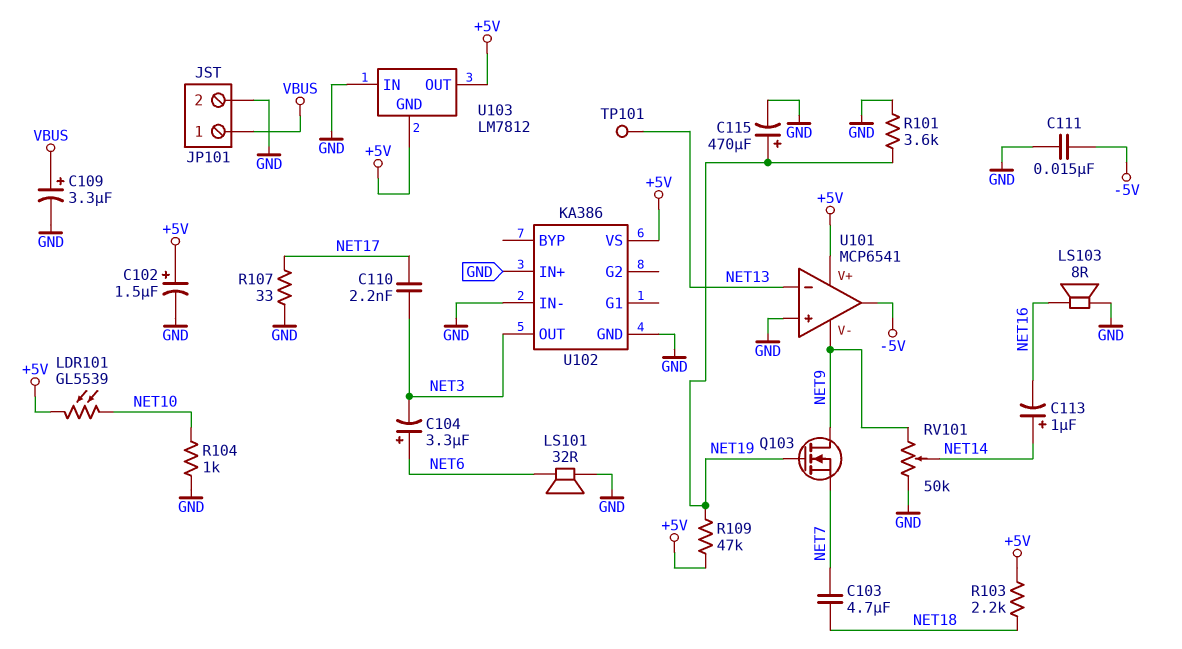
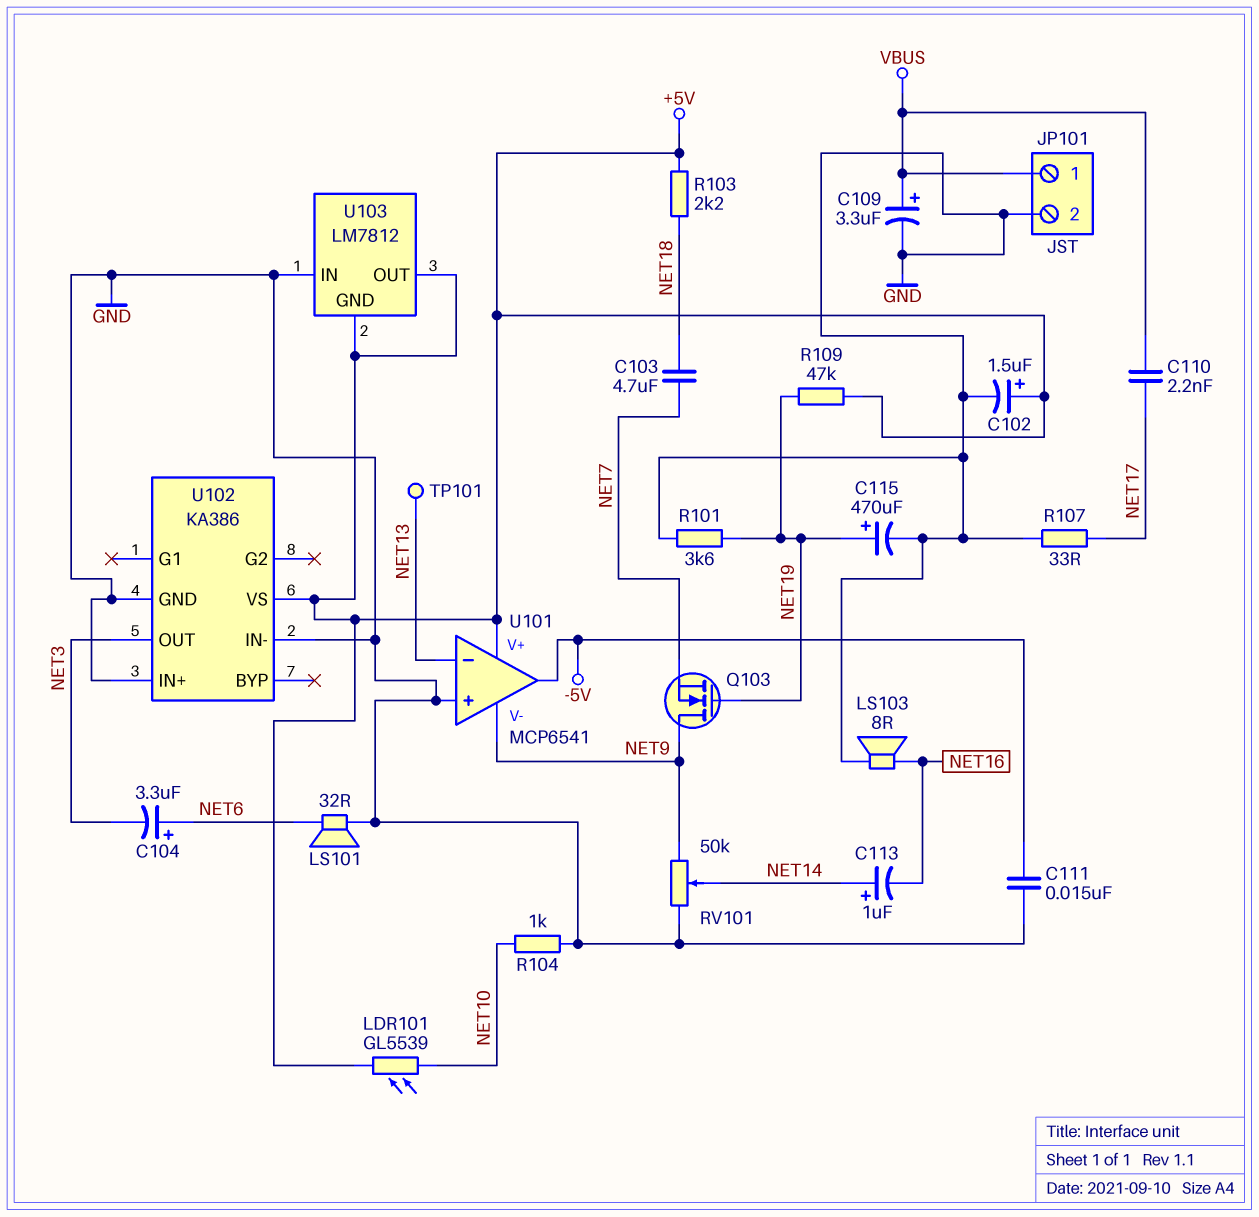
C110: 2.2nF (NET3, NET17) -> 2.2nF (NET17, VBUS)

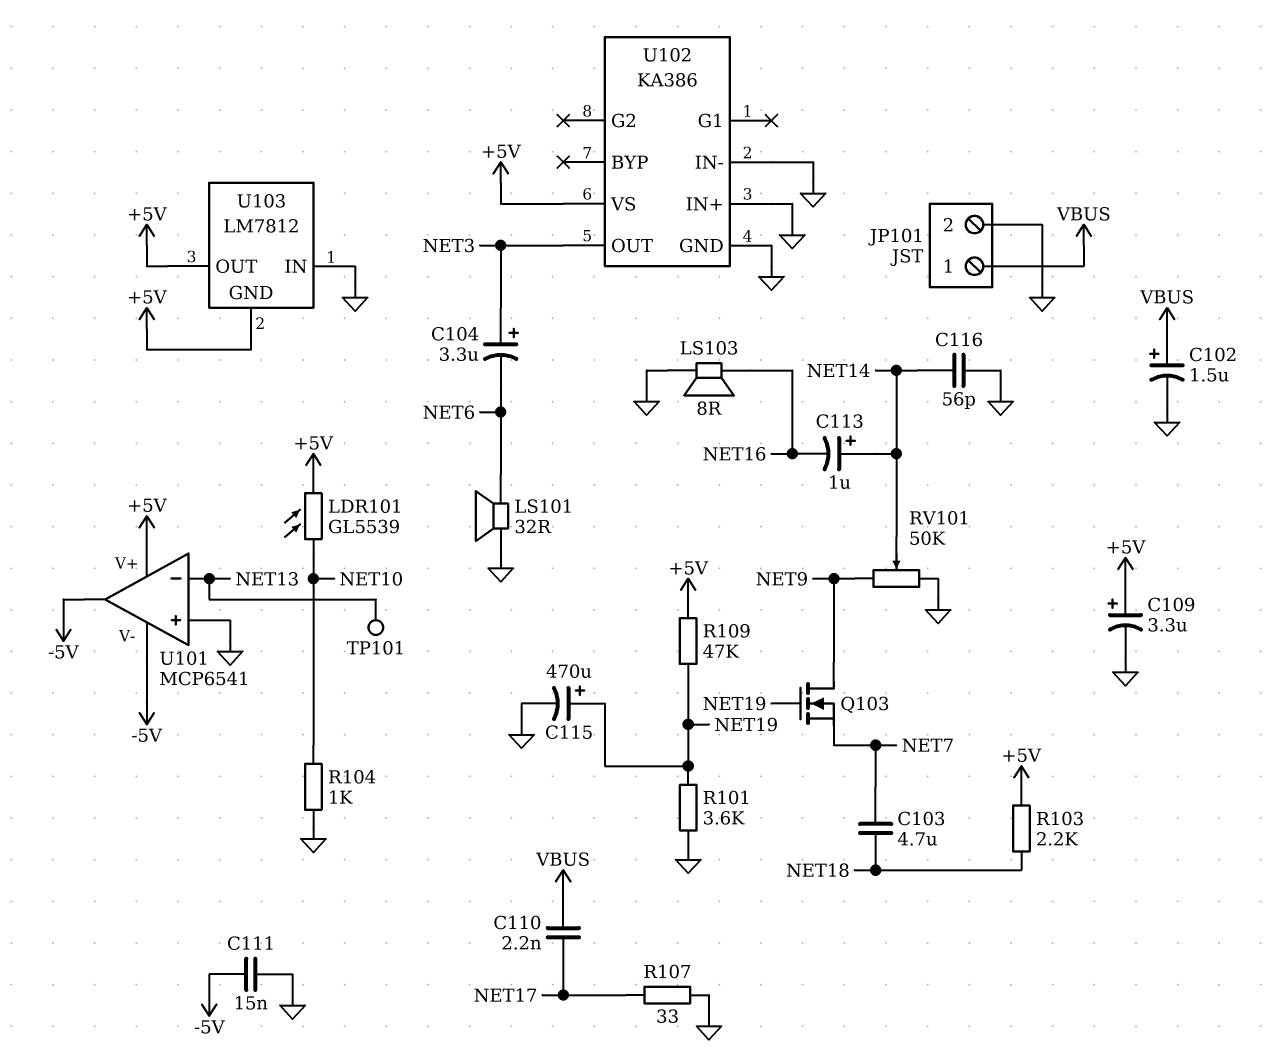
C102: 1.5uF (plus +5V, minus GND) -> 1.5uF (plus VBUS, minus GND)
C104: 3.3uF (plus NET6, minus NET3) -> 3.3uF (plus NET3, minus NET6)
C109: 3.3uF (plus VBUS, minus GND) -> 3.3uF (plus +5V, minus GND)
C116: none -> 56pF (GND, NET14)
U101 pin V-: NET9 -> -5V

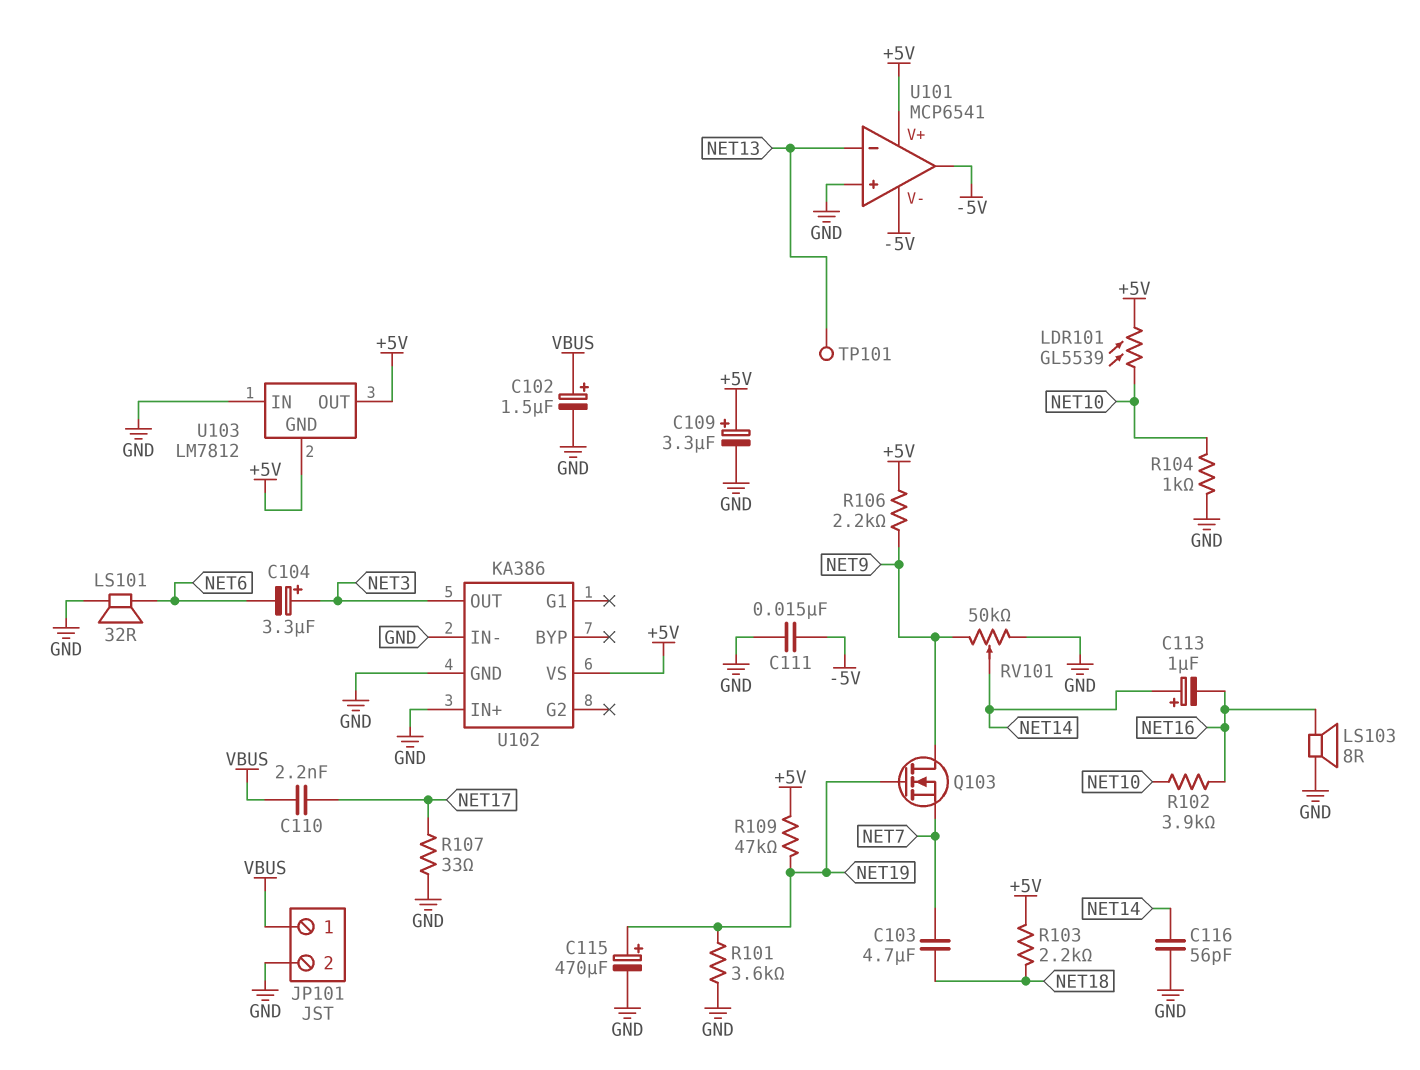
R102: none -> 3.9k (NET10, NET16)
R106: none -> 2.2k (+5V, NET9)

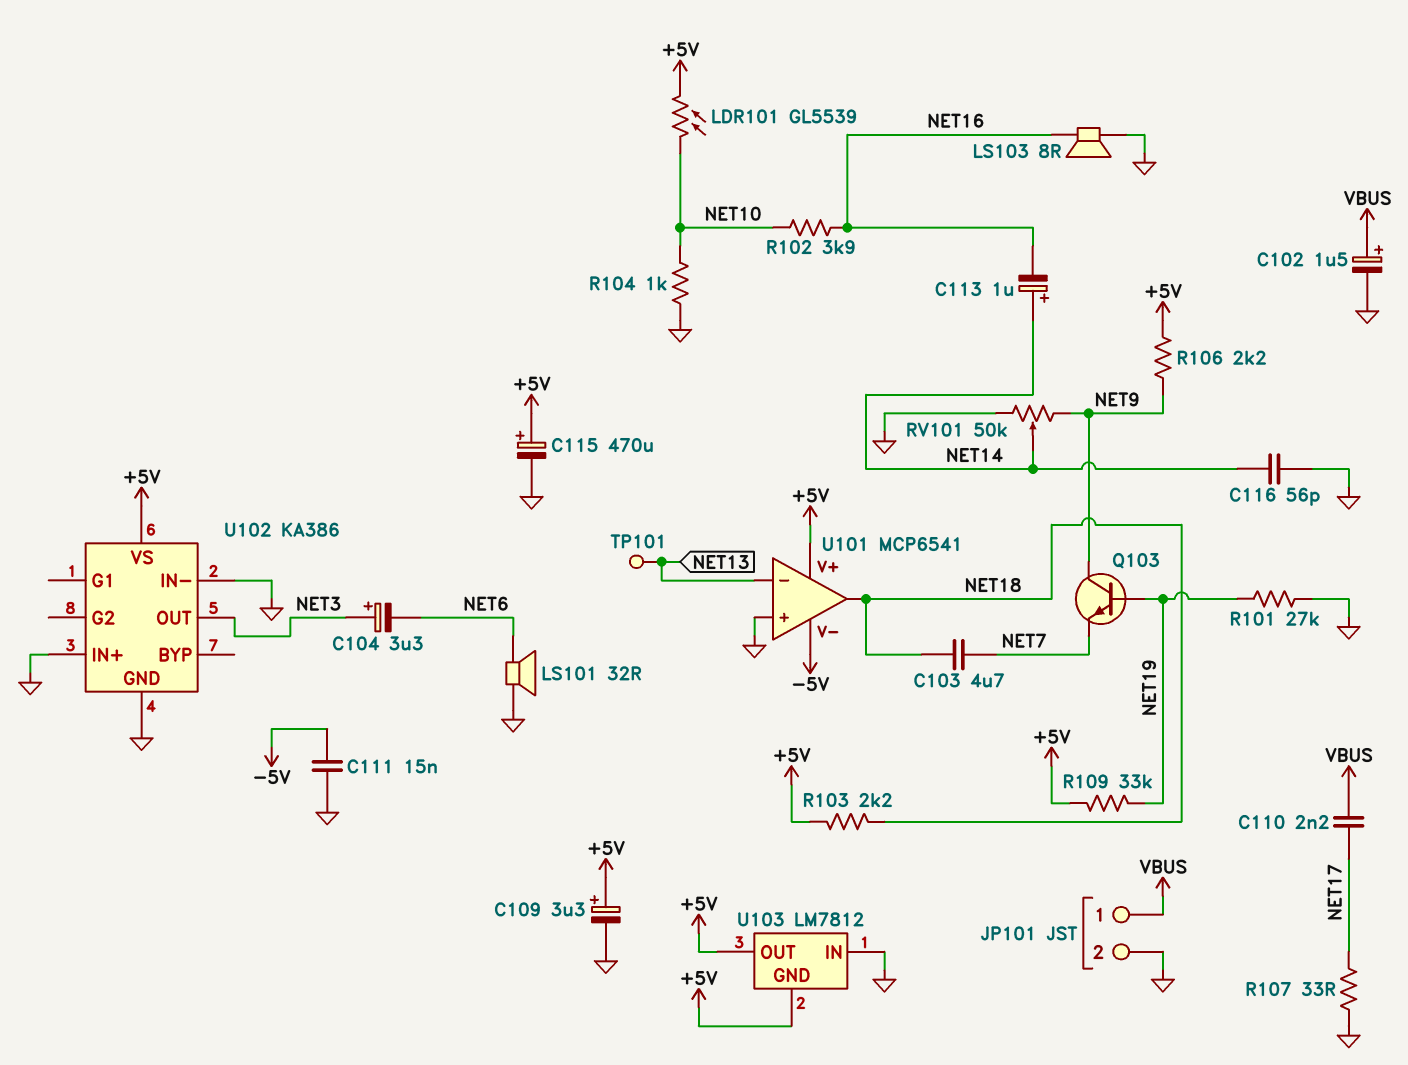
C115: 470uF (plus NET19, minus GND) -> 470uF (plus +5V, minus GND)
Q103: NMOS (G NET19, D NET9, S NET7) -> NPN (B NET19, C NET9, E NET7)
R101: 3.6k (GND, NET19) -> 27k (GND, NET19)
R109: 47k (+5V, NET19) -> 33k (+5V, NET19)
U101 pin out: -5V -> NET18

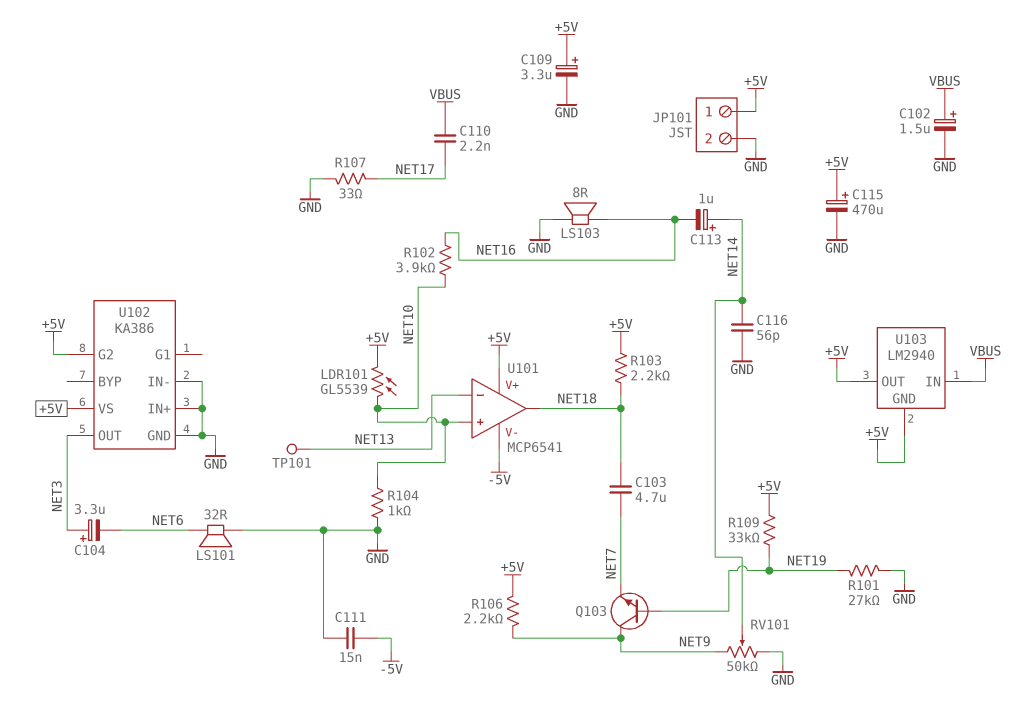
JP101 pin 1: VBUS -> +5V
U101 pin in+: GND -> NET10
U102 pin G2: none -> +5V
U103: LM7812 -> LM2940
U103 pin IN: GND -> VBUS

